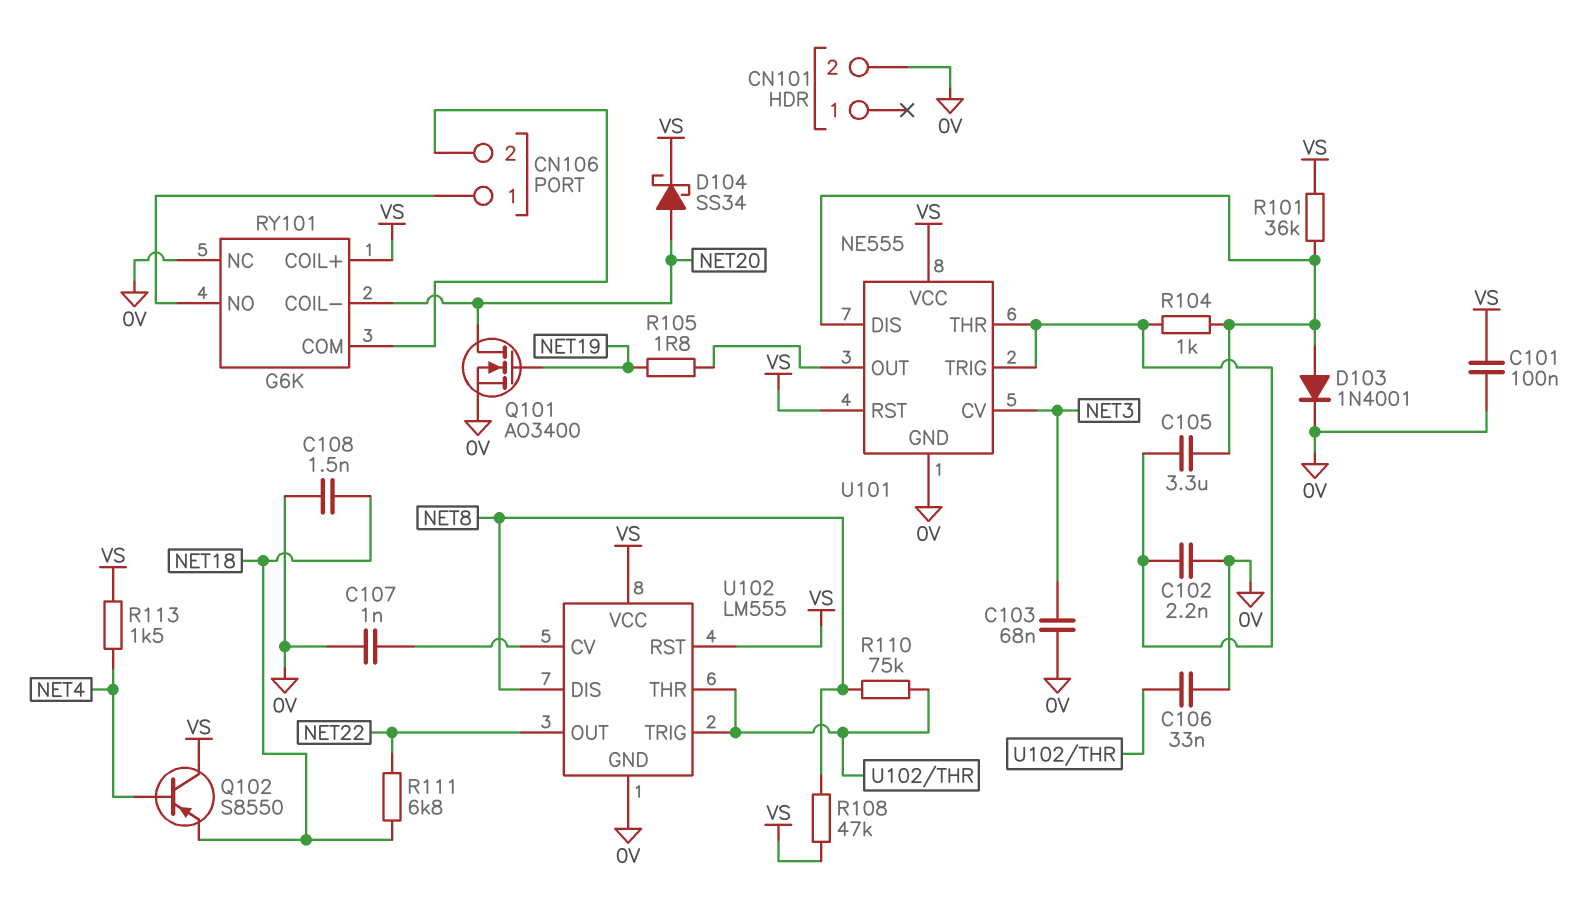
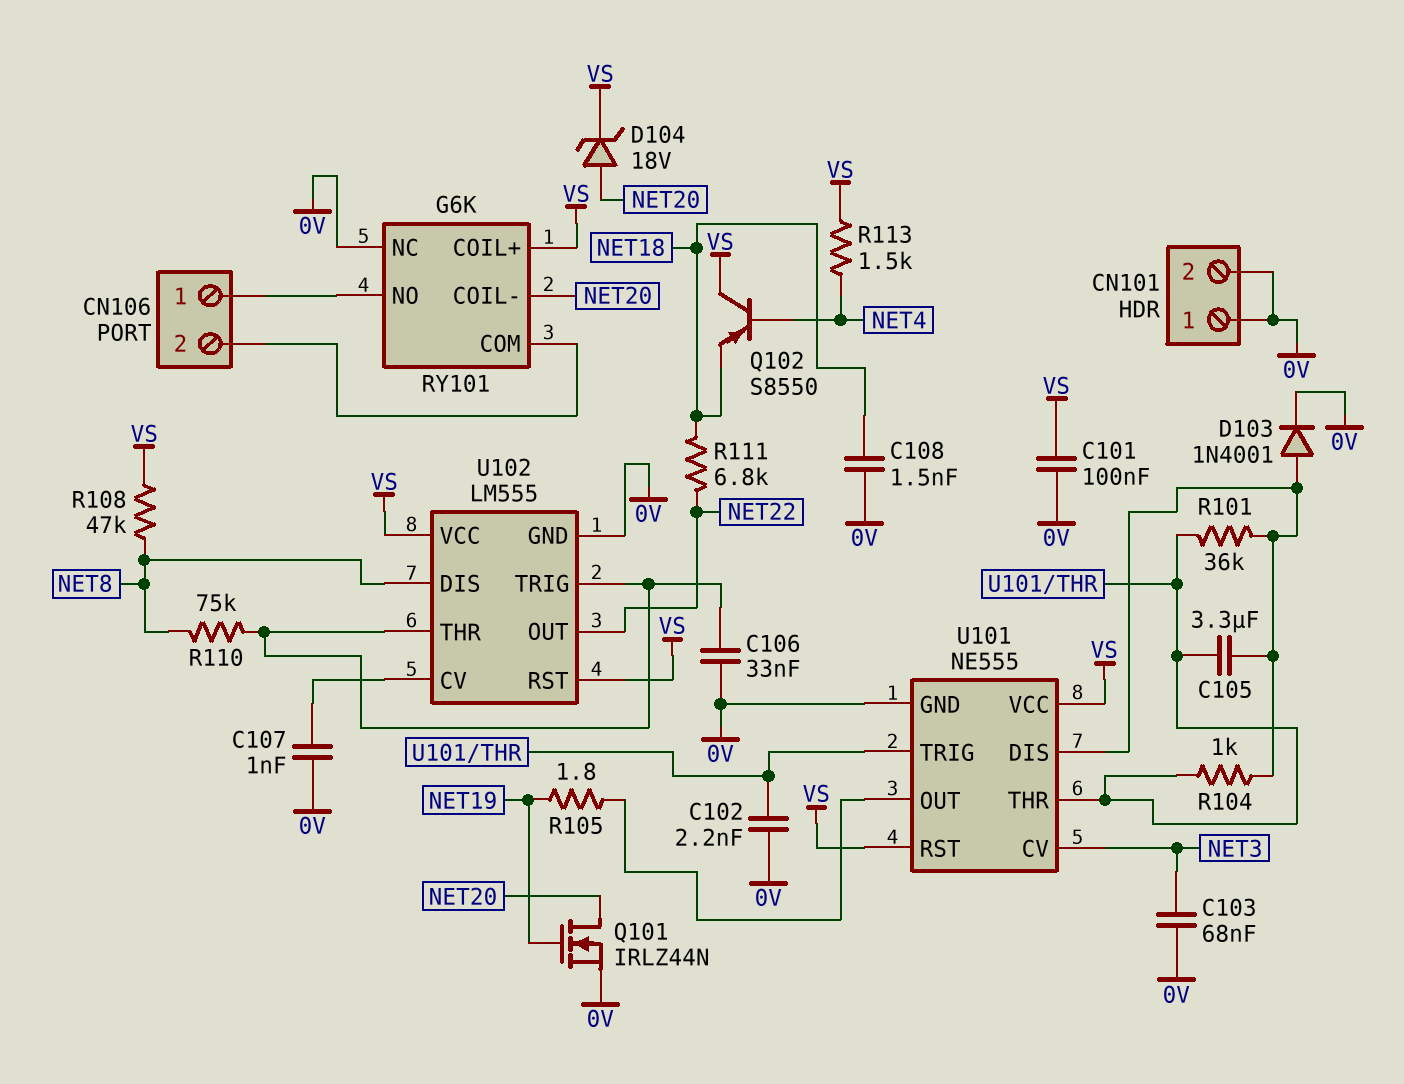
CN101 pin 1: none -> 0V
D104: schottky SS34 (A NET20, K VS) -> zener 18V (A NET20, K VS)
Q101: NMOS AO3400 (G NET19, D NET20, S 0V) -> NMOS IRLZ44N (G NET19, D NET20, S 0V)
R101: 36k (U101/DIS, VS) -> 36k (U101/DIS, U101/THR)

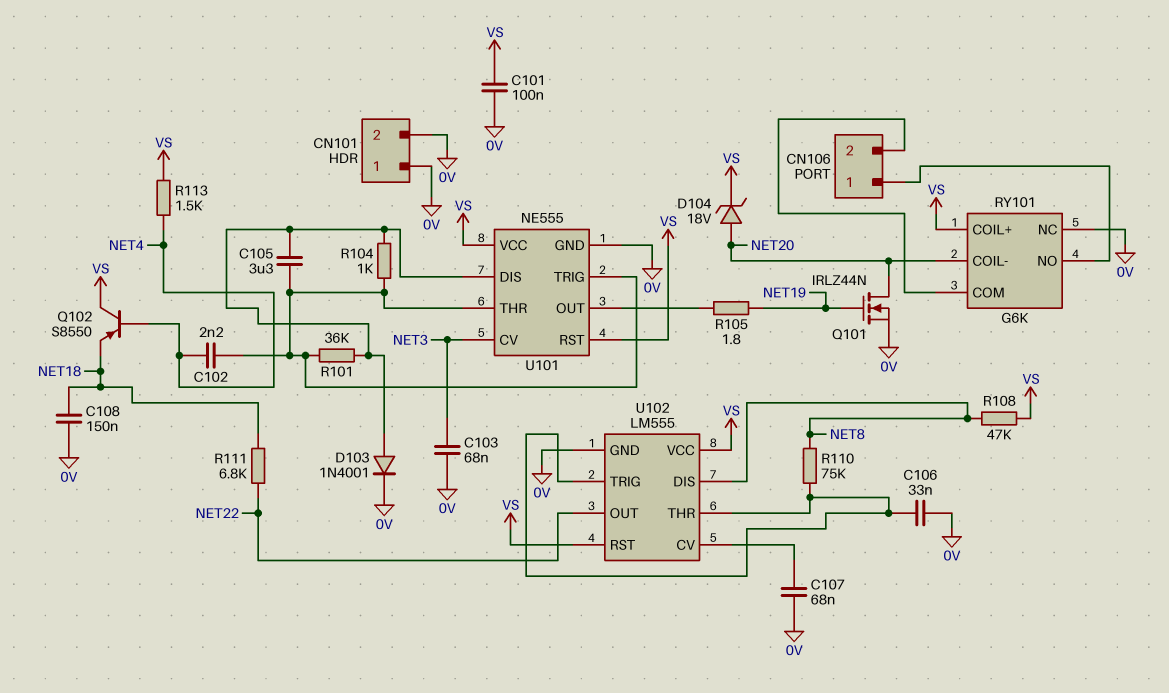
C102: 2.2nF (0V, U101/THR) -> 2.2nF (NET4, U101/THR)
C107: 1nF (0V, U102/CV) -> 68nF (0V, U102/CV)
C108: 1.5nF (0V, NET18) -> 150nF (0V, NET18)

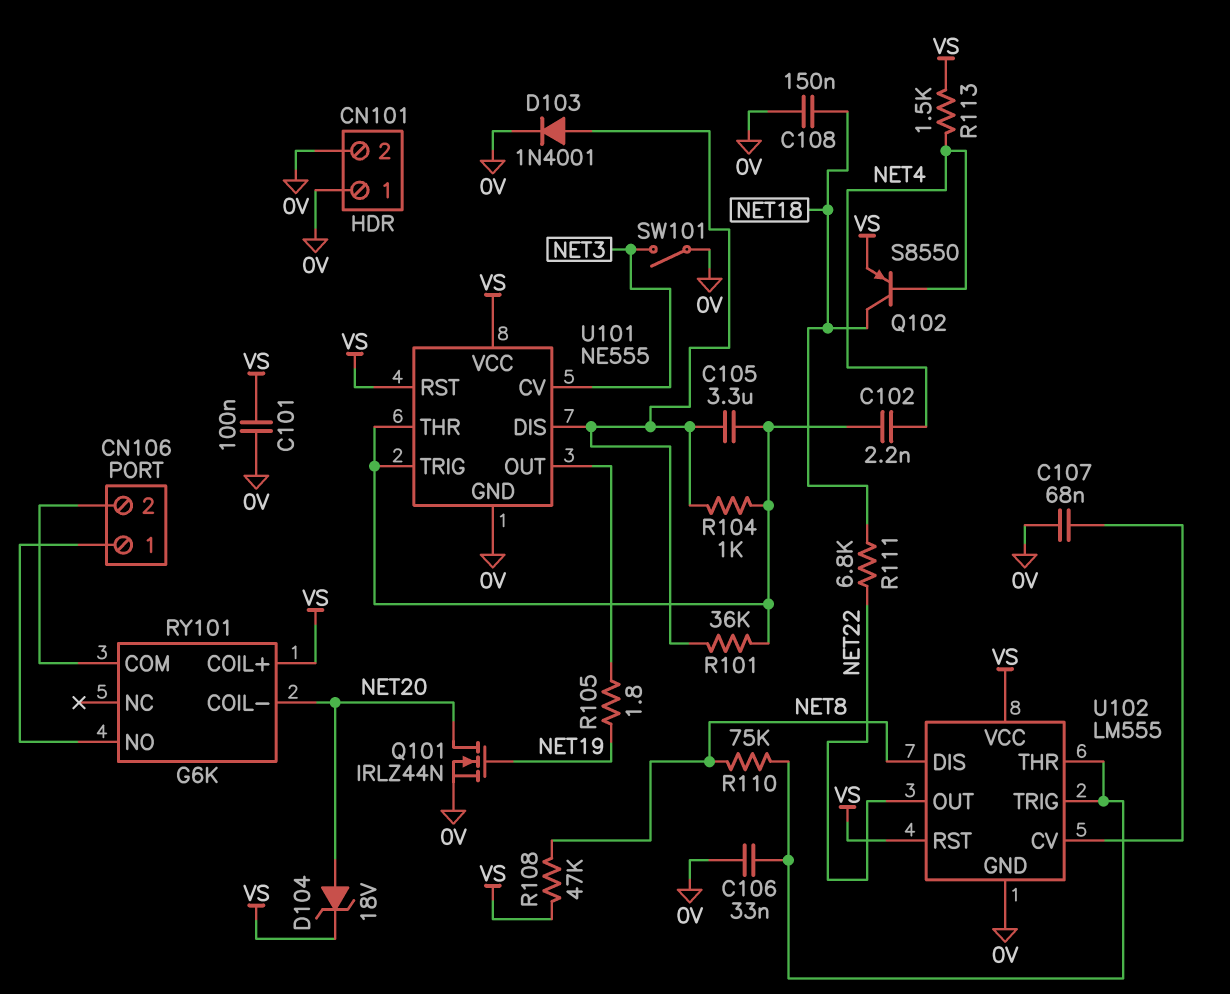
C103: 68nF (0V, NET3) -> none
Q102: PNP S8550 (B NET4, C VS, E NET18) -> PNP S8550 (B NET4, C NET18, E VS)
RY101 pin NC: 0V -> none
SW101: none -> switch (0V, NET3)

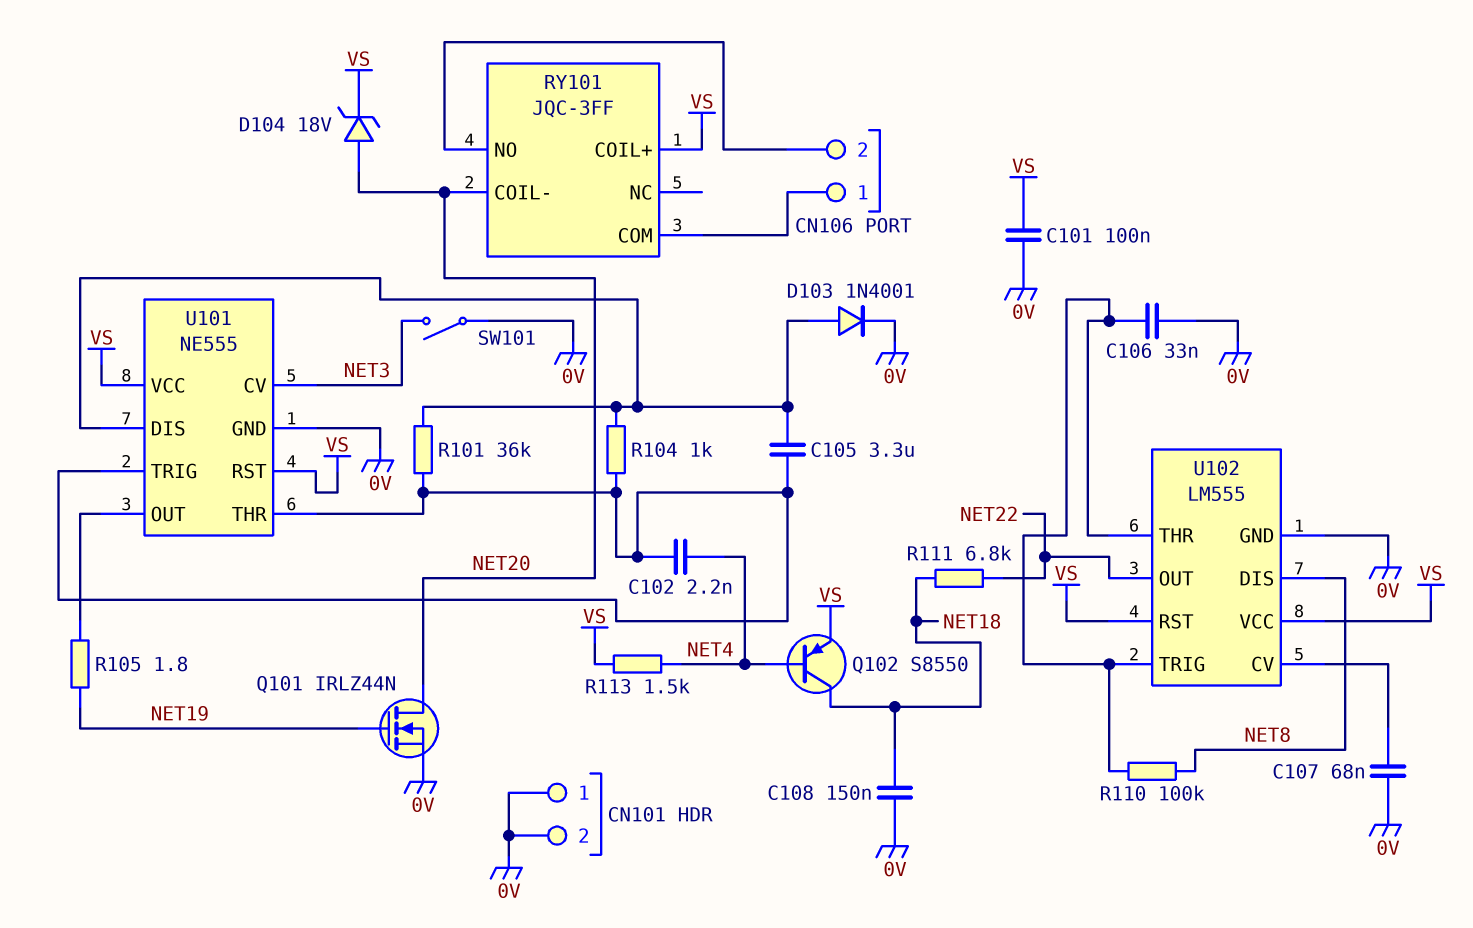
R108: 47k (NET8, VS) -> none
R110: 75k (NET8, U102/THR) -> 100k (NET8, U102/THR)
RY101: G6K -> JQC-3FF
RY101 pin COM: CN106/2 -> CN106/1
RY101 pin NO: CN106/1 -> CN106/2

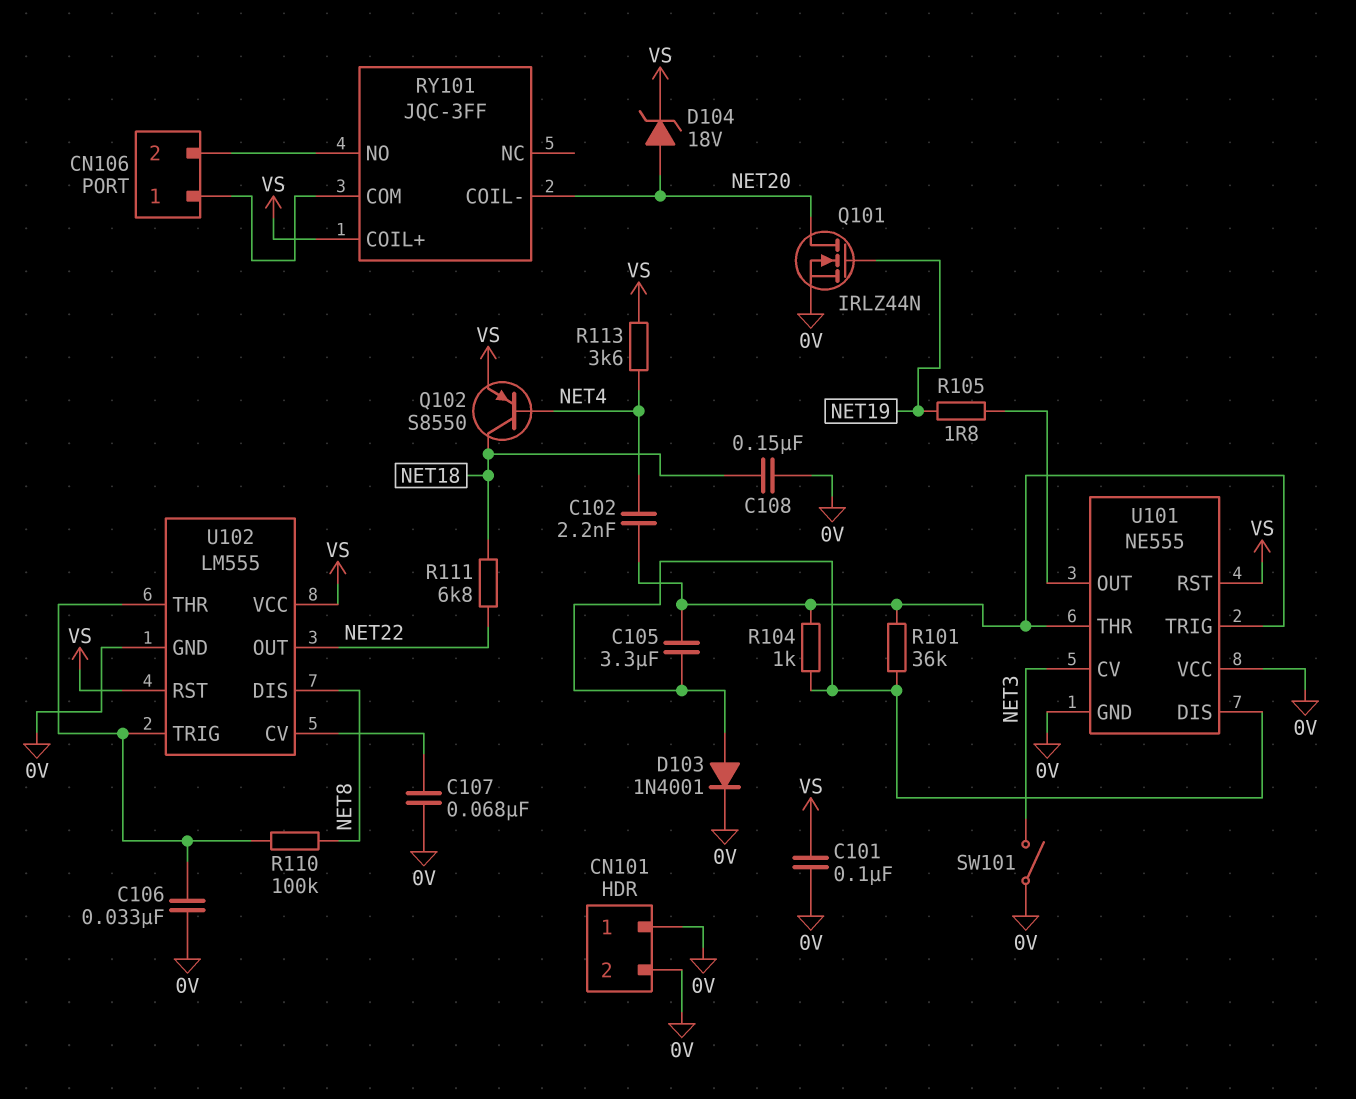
R113: 1.5k (NET4, VS) -> 3.6k (NET4, VS)
U101 pin VCC: VS -> 0V

